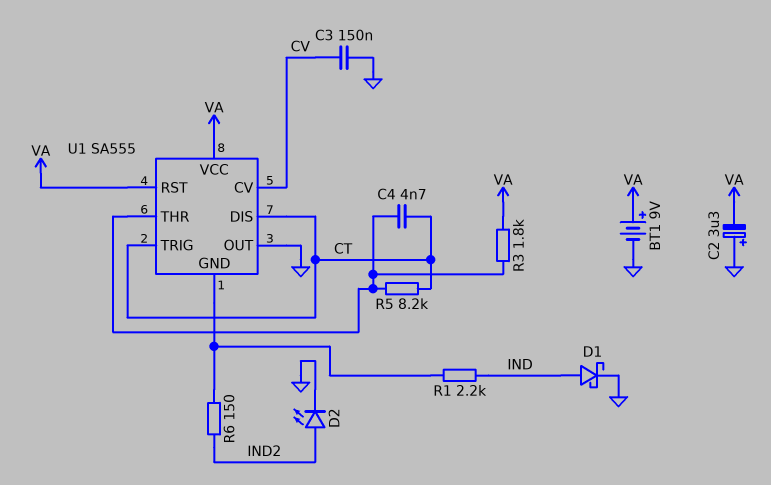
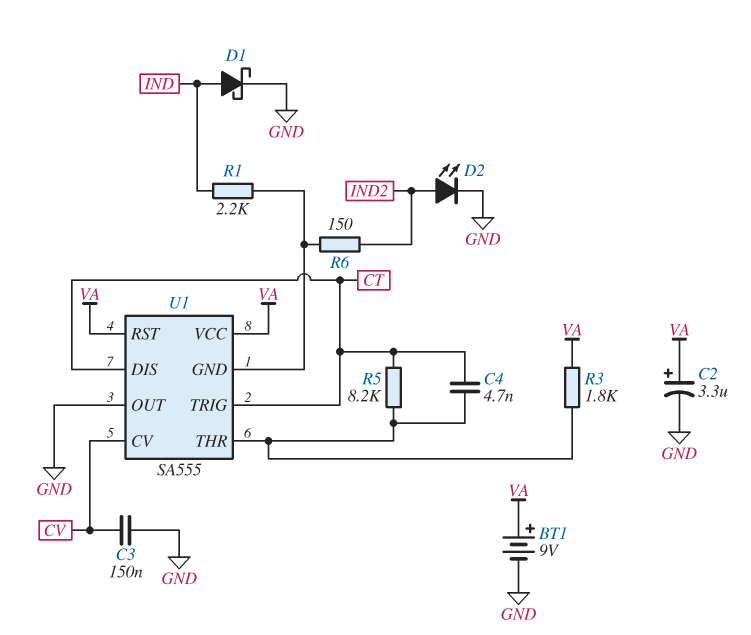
C2: 3.3uF (plus GND, minus VA) -> 3.3uF (plus VA, minus GND)

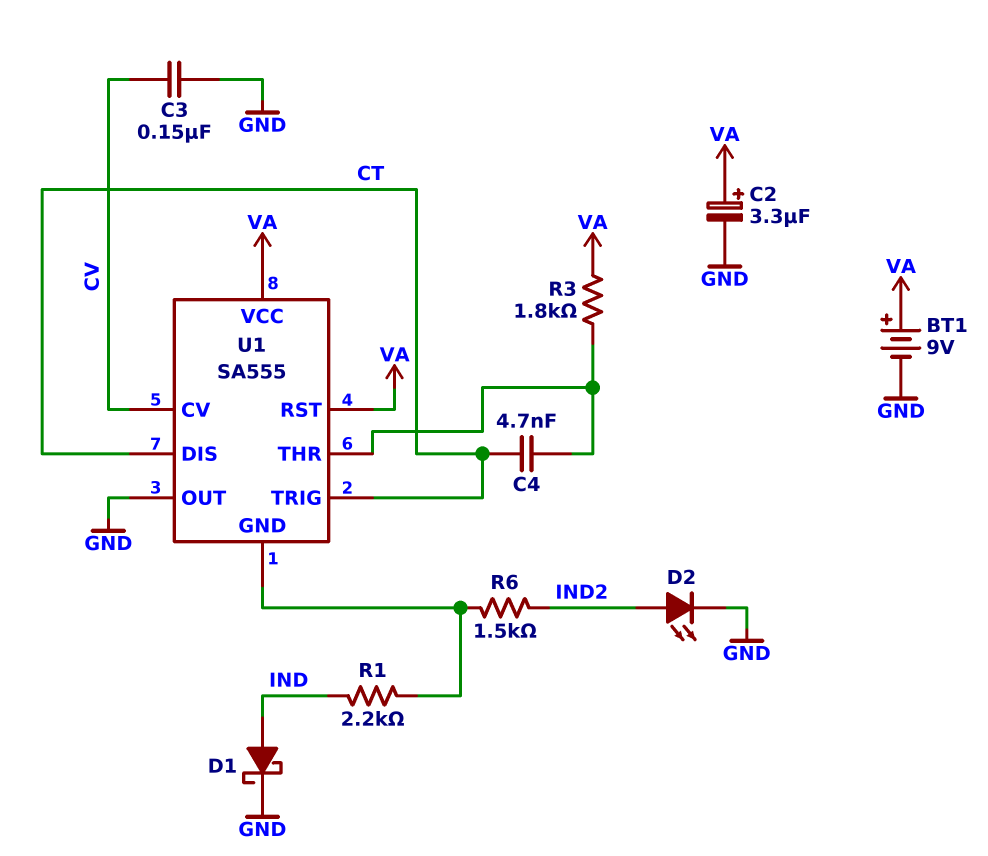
R5: 8.2k (CT, U1/THR) -> none
R6: 150 (IND2, U1/GND) -> 1.5k (IND2, U1/GND)

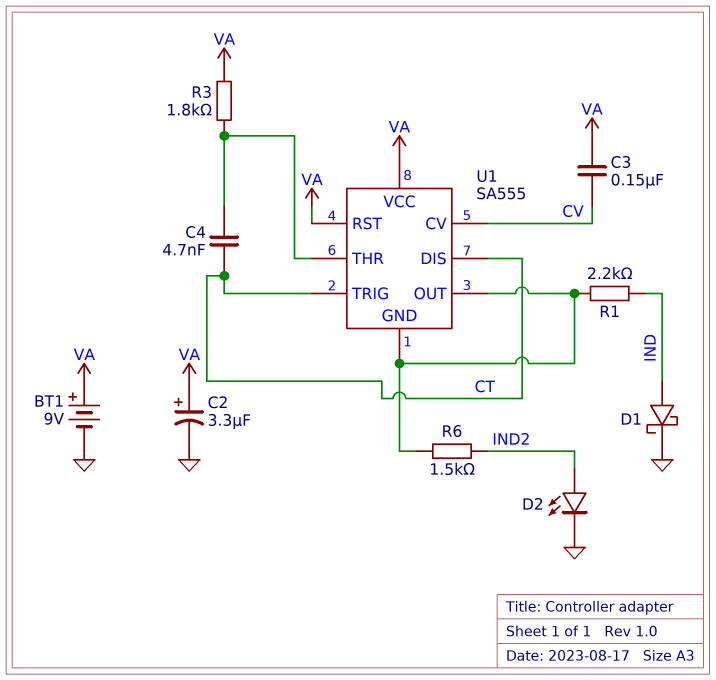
C3: 150nF (CV, GND) -> 150nF (CV, VA)
U1 pin OUT: GND -> U1/GND

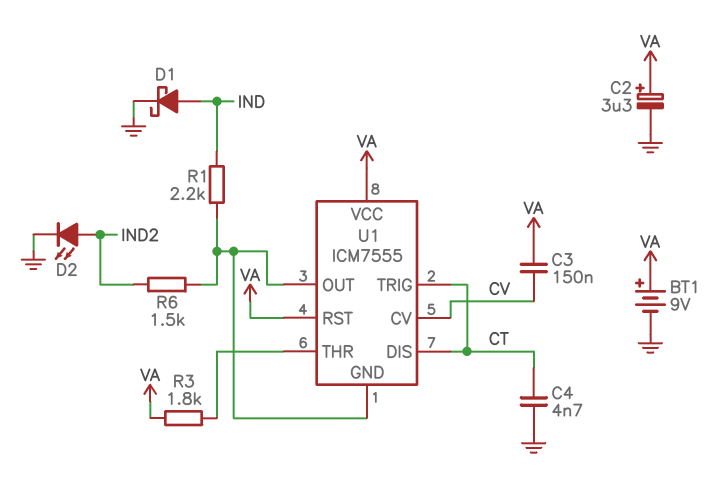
C4: 4.7nF (CT, U1/THR) -> 4.7nF (CT, GND)
U1: SA555 -> ICM7555

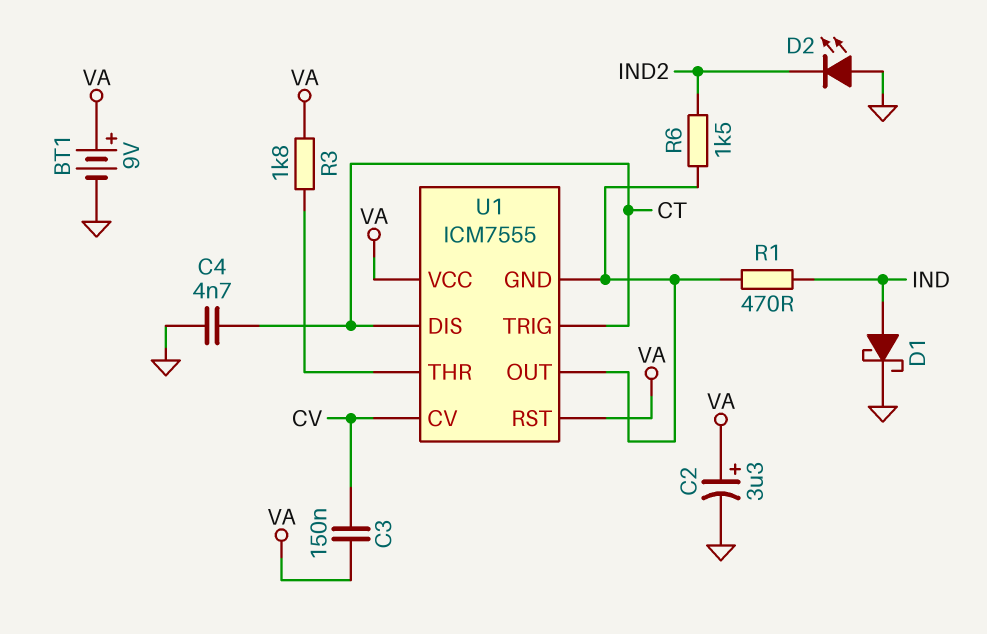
D2: LED (A IND2, K GND) -> LED (A GND, K IND2)
R1: 2.2k (IND, U1/GND) -> 470 (IND, U1/GND)

